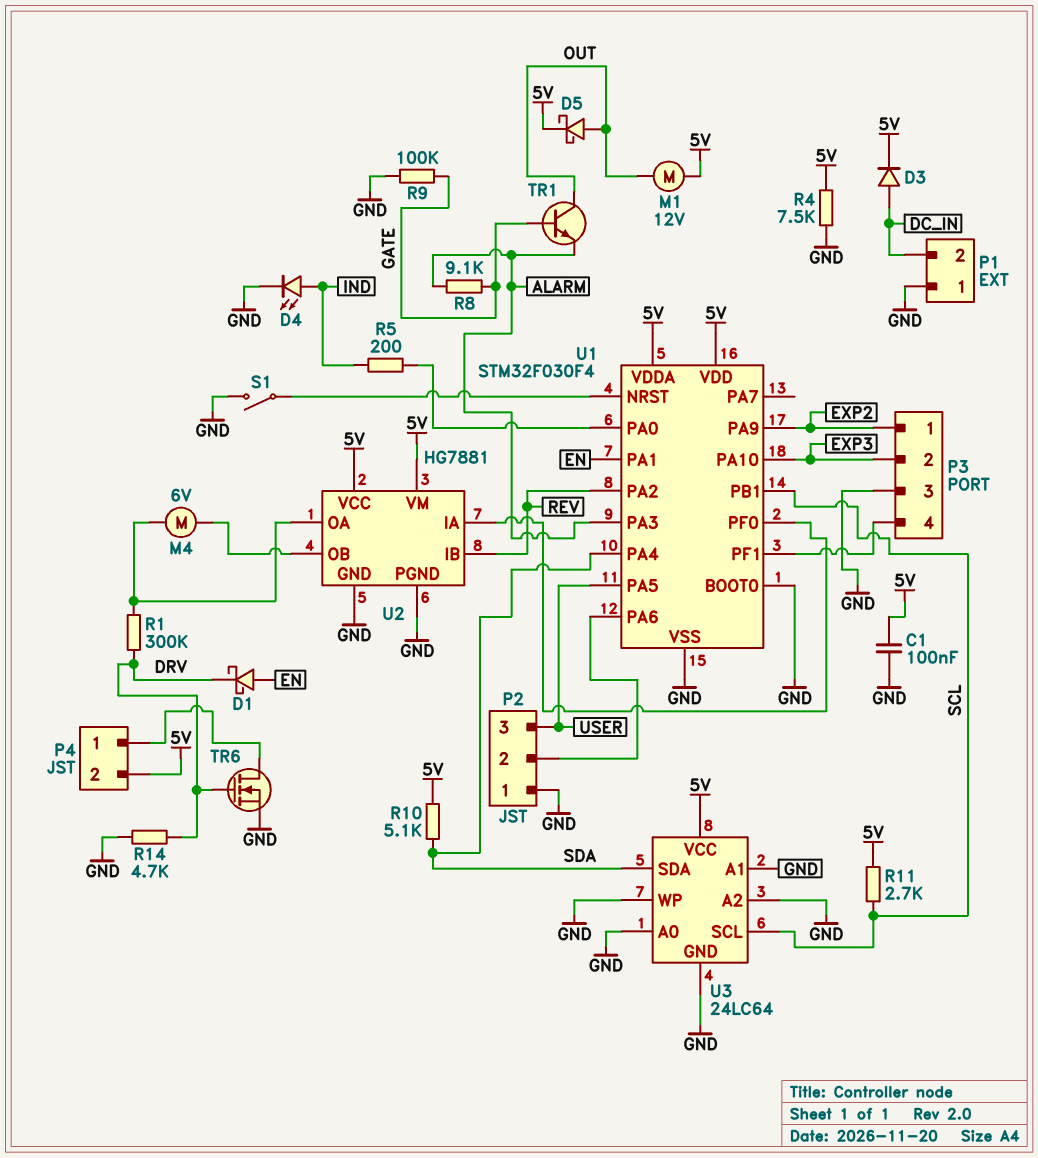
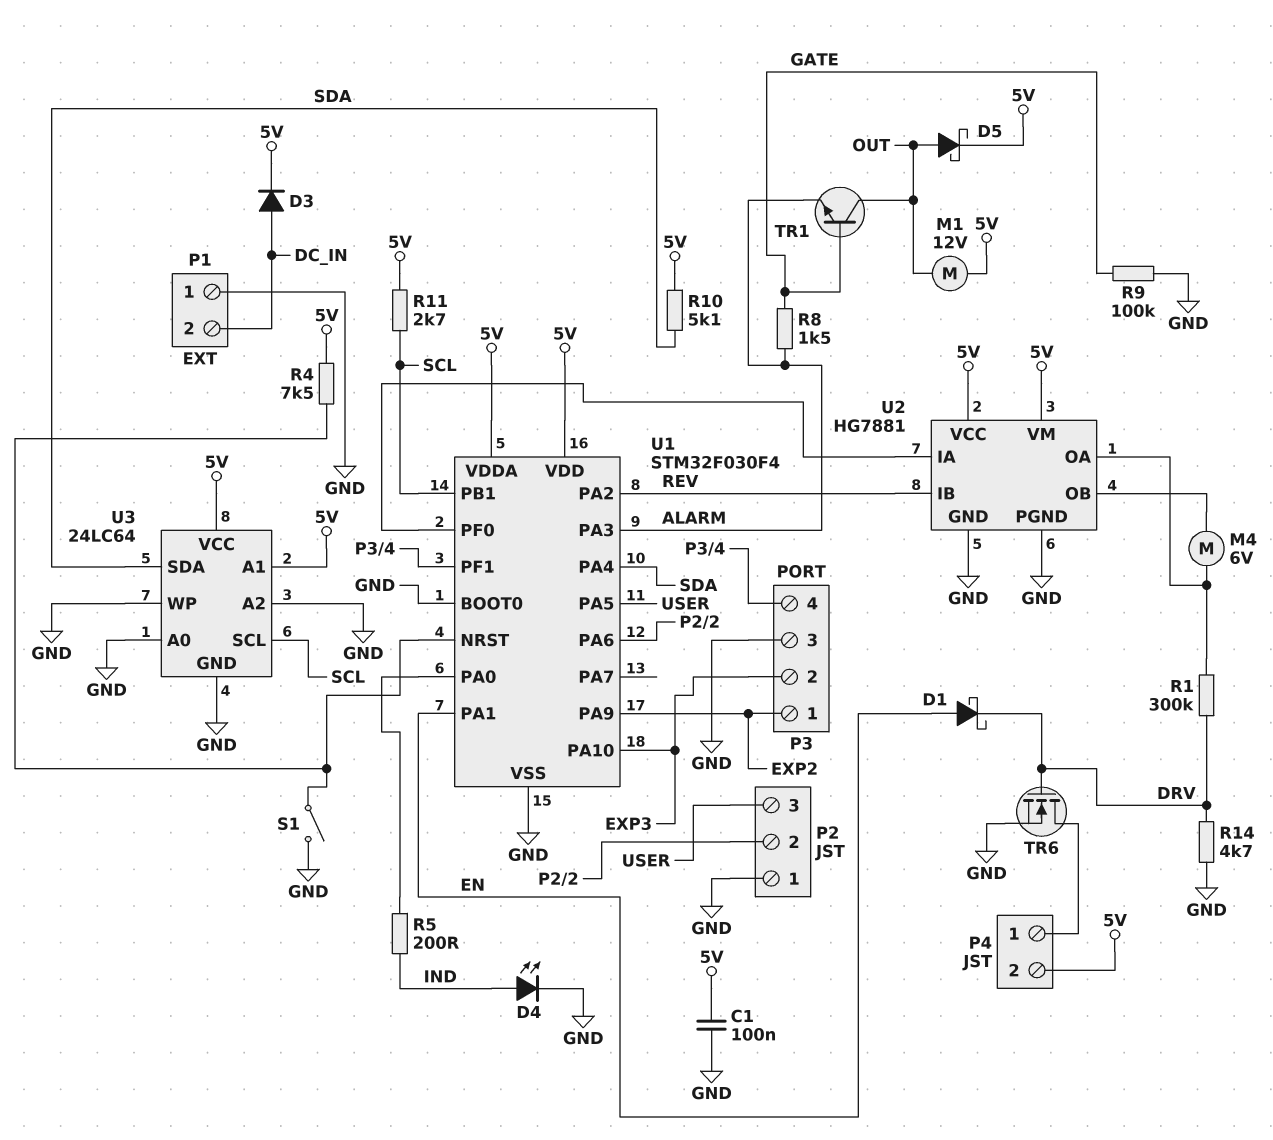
R4: 7.5k (5V, GND) -> 7.5k (5V, U1/NRST)
R8: 9.1k (ALARM, GATE) -> 1.5k (ALARM, GATE)
U3 pin A1: GND -> 5V

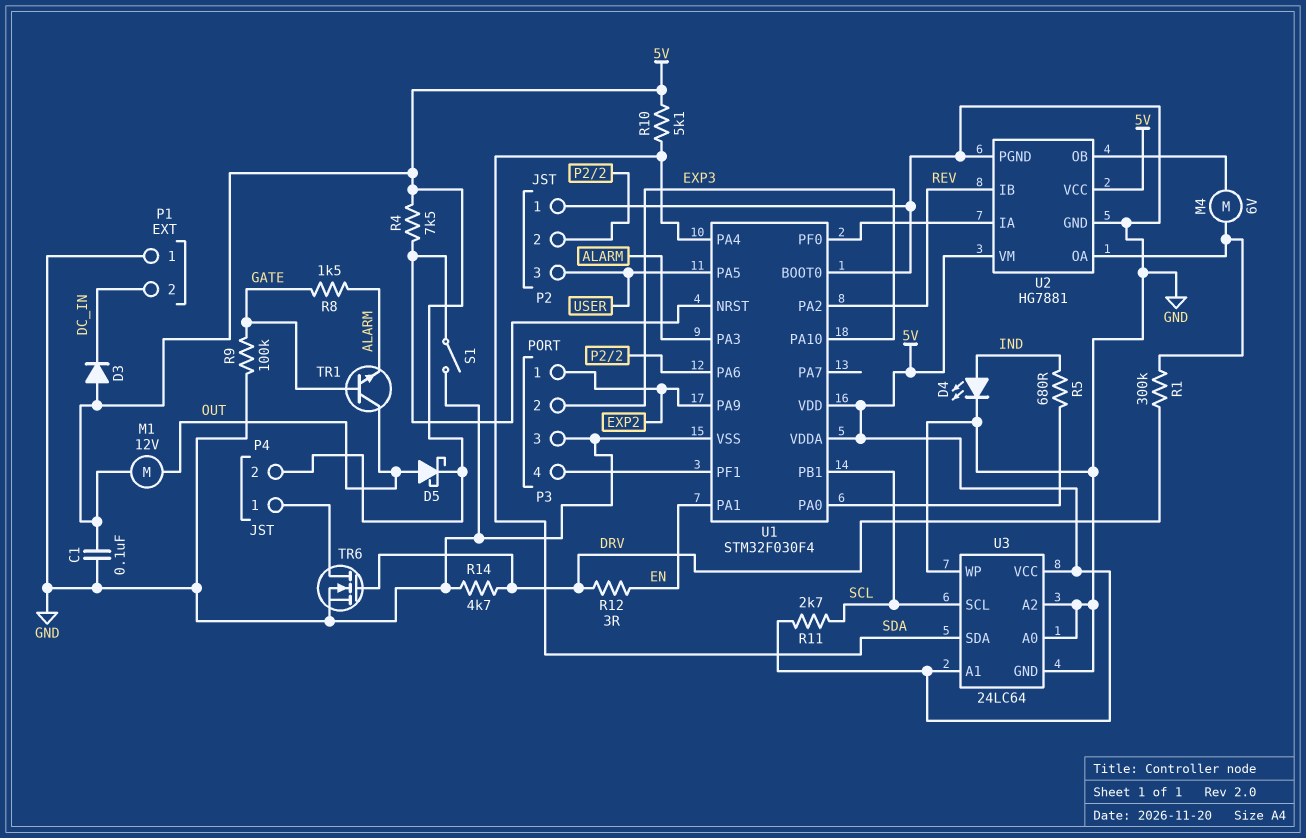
D1: schottky (A EN, K DRV) -> none
D3: diode (A DC_IN, K 5V) -> diode (A 5V, K DC_IN)
R5: 200 (IND, U1/PA0) -> 680 (IND, U1/PA0)
R12: none -> 3 (DRV, EN)

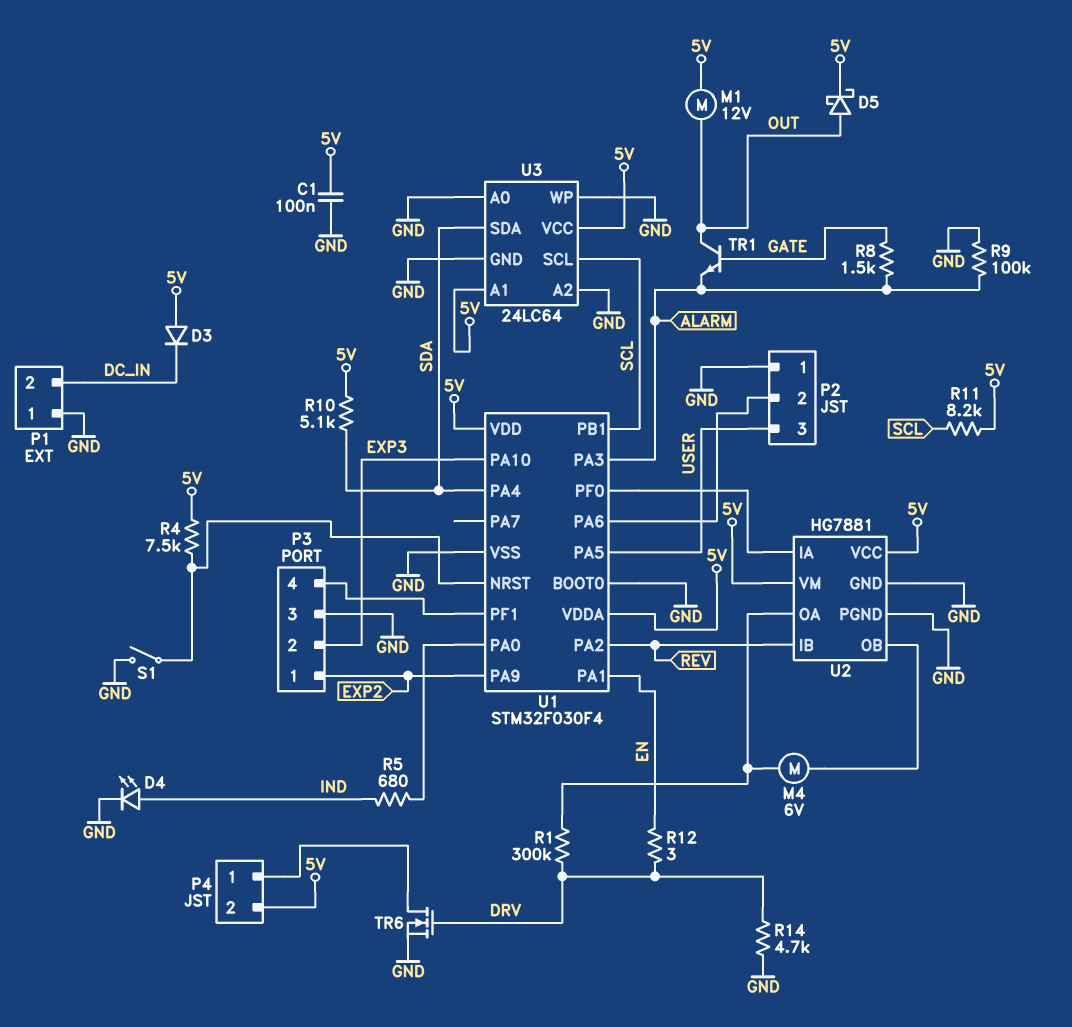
R9: 100k (GATE, GND) -> 100k (ALARM, GND)
R11: 2.7k (5V, SCL) -> 8.2k (5V, SCL)

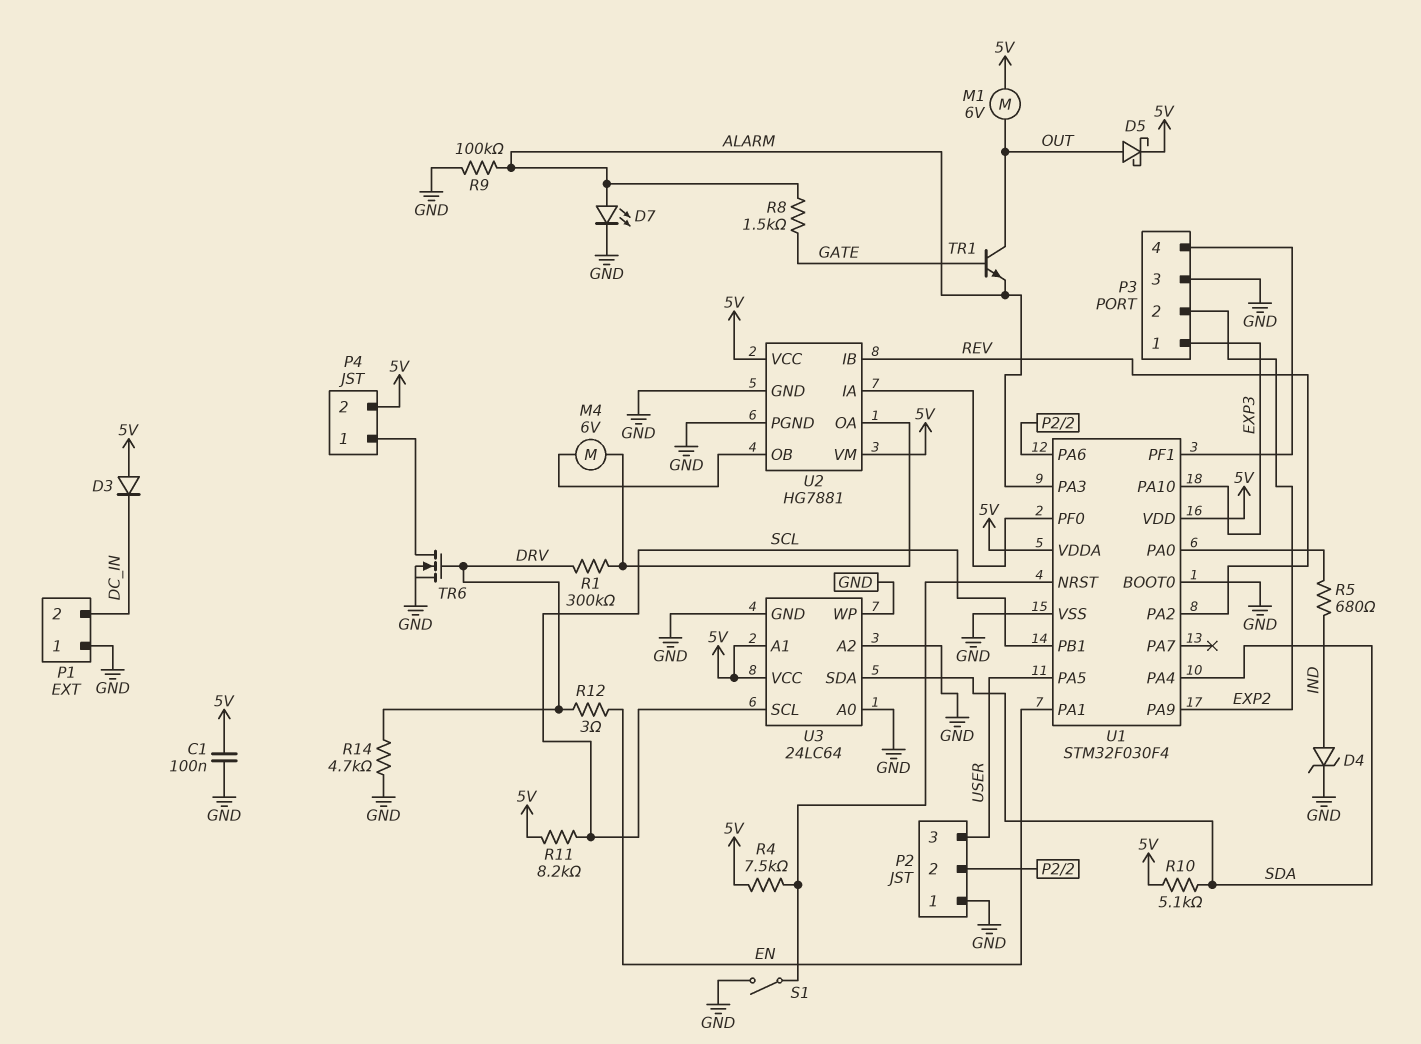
D4: LED (A IND, K GND) -> zener (A IND, K GND)
D7: none -> LED (A ALARM, K GND)
M1: motor 12V (5V, OUT) -> motor 6V (5V, OUT)
P3 pin 1: EXP2 -> EXP3
P3 pin 2: EXP3 -> EXP2

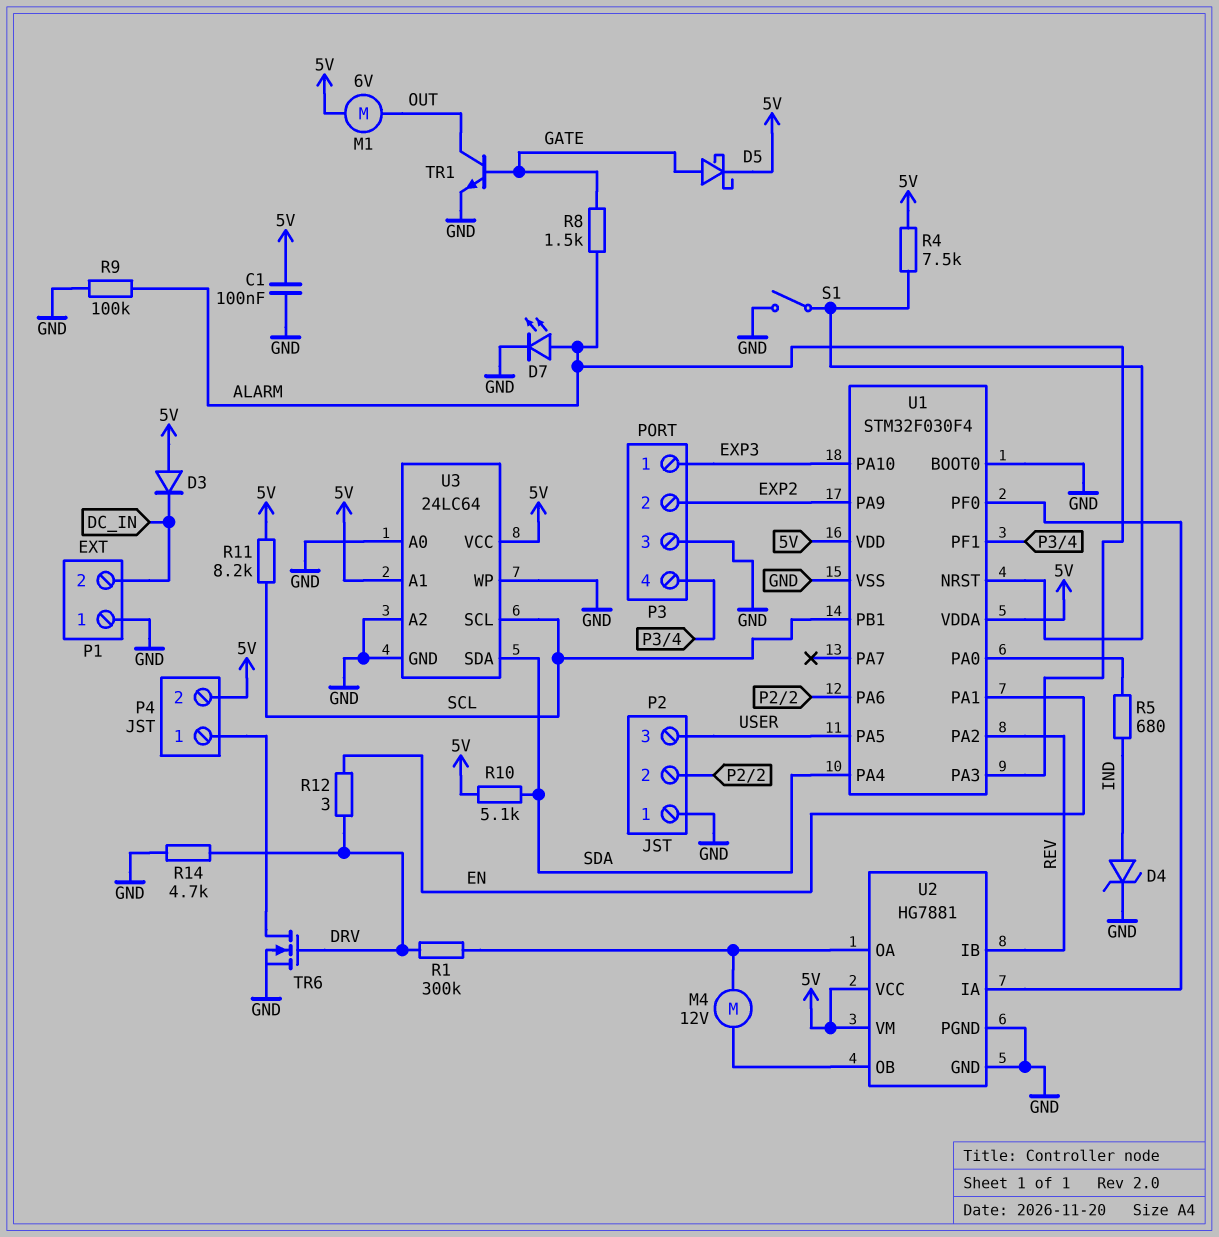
D5: schottky (A OUT, K 5V) -> schottky (A GATE, K 5V)
M4: motor 6V (U2/OA, U2/OB) -> motor 12V (U2/OA, U2/OB)
TR1: NPN (B GATE, C OUT, E ALARM) -> NPN (B GATE, C OUT, E GND)

